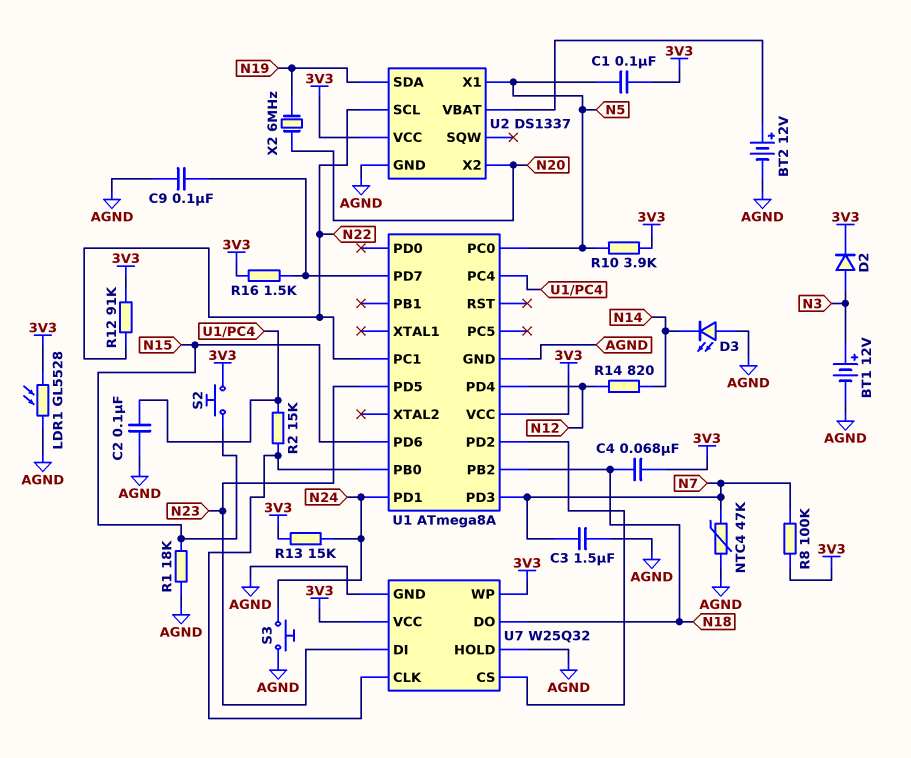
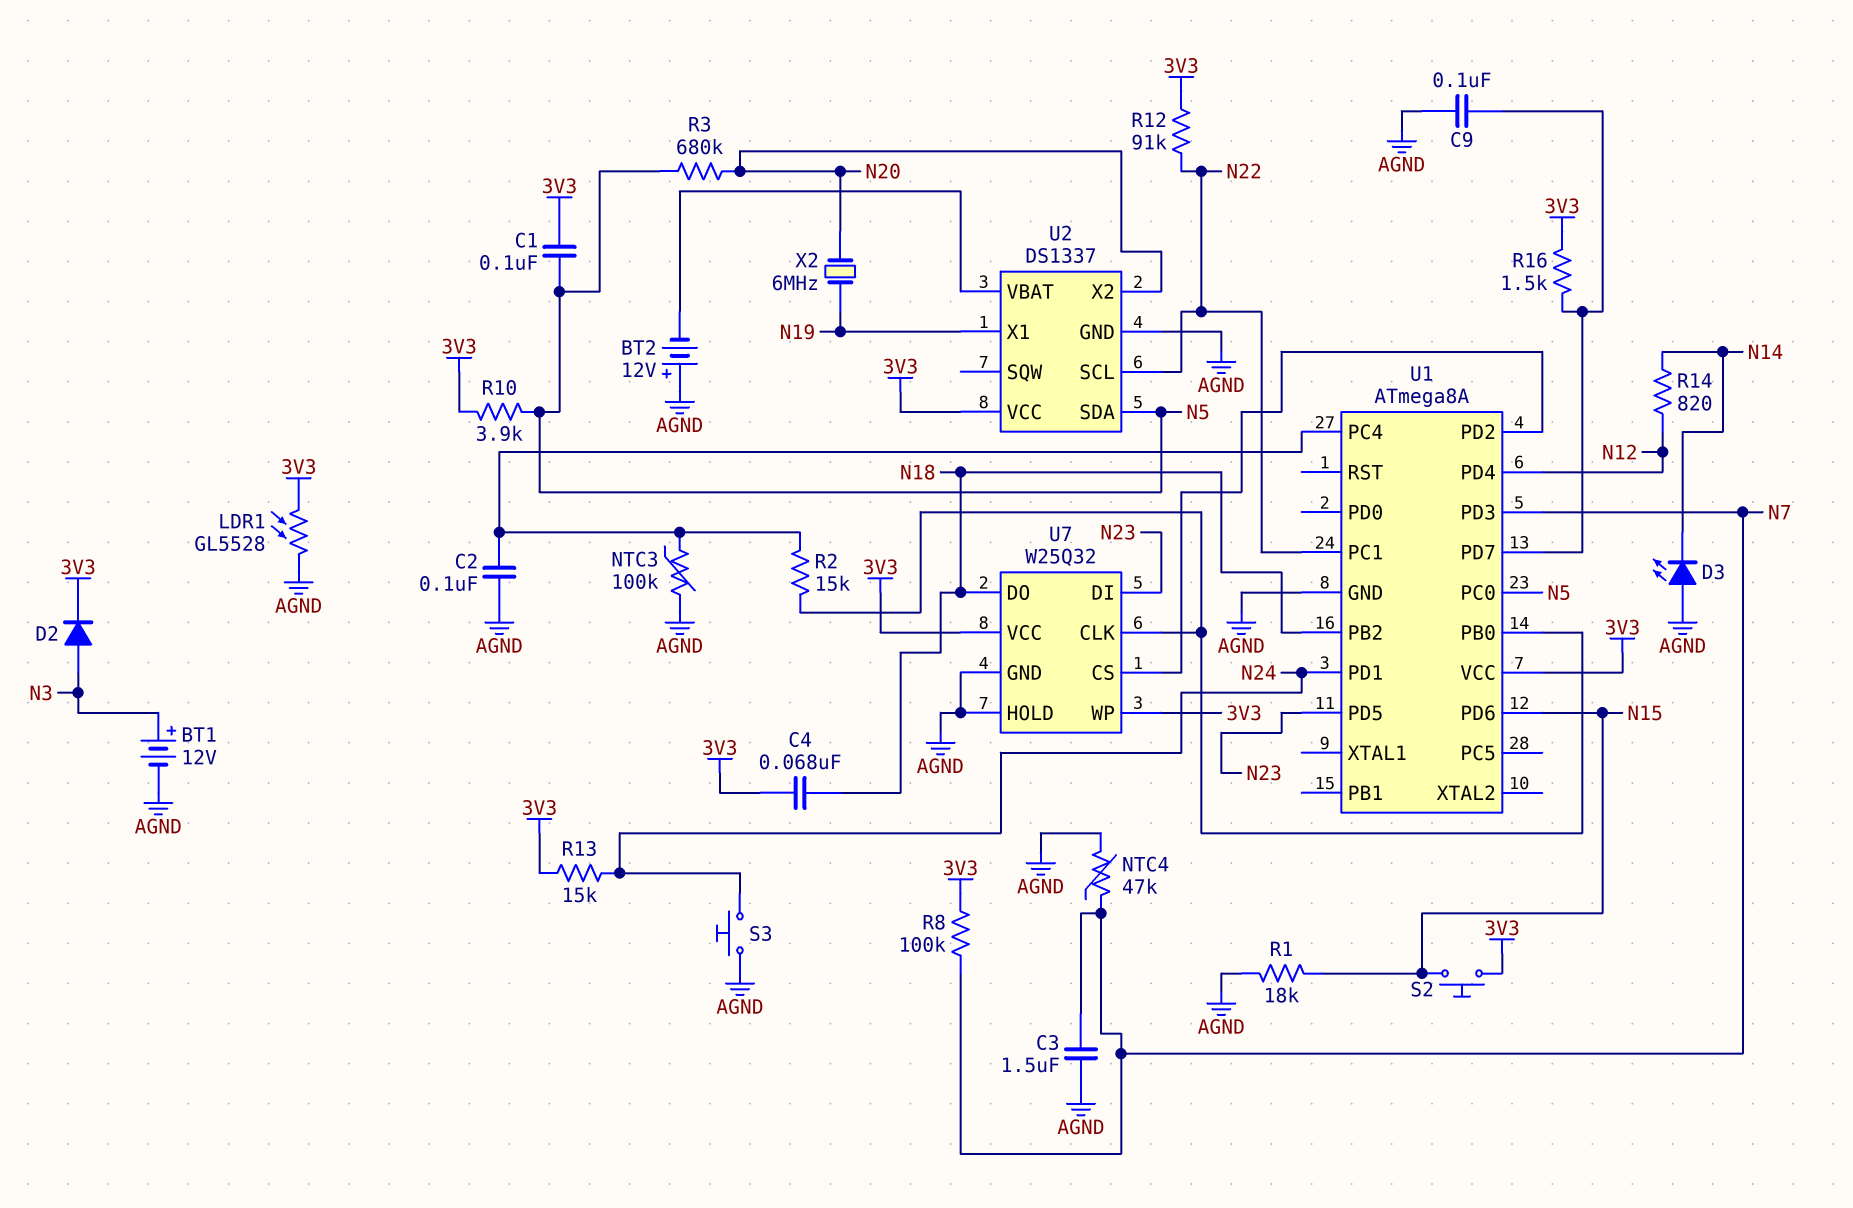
BT2: 12V (plus U2/VBAT, minus AGND) -> 12V (plus AGND, minus U2/VBAT)
NTC3: none -> 100k (AGND, U1/PC4)
R3: none -> 680k (N5, N20)
U2 pin SDA: N19 -> N5
U2 pin X1: N5 -> N19

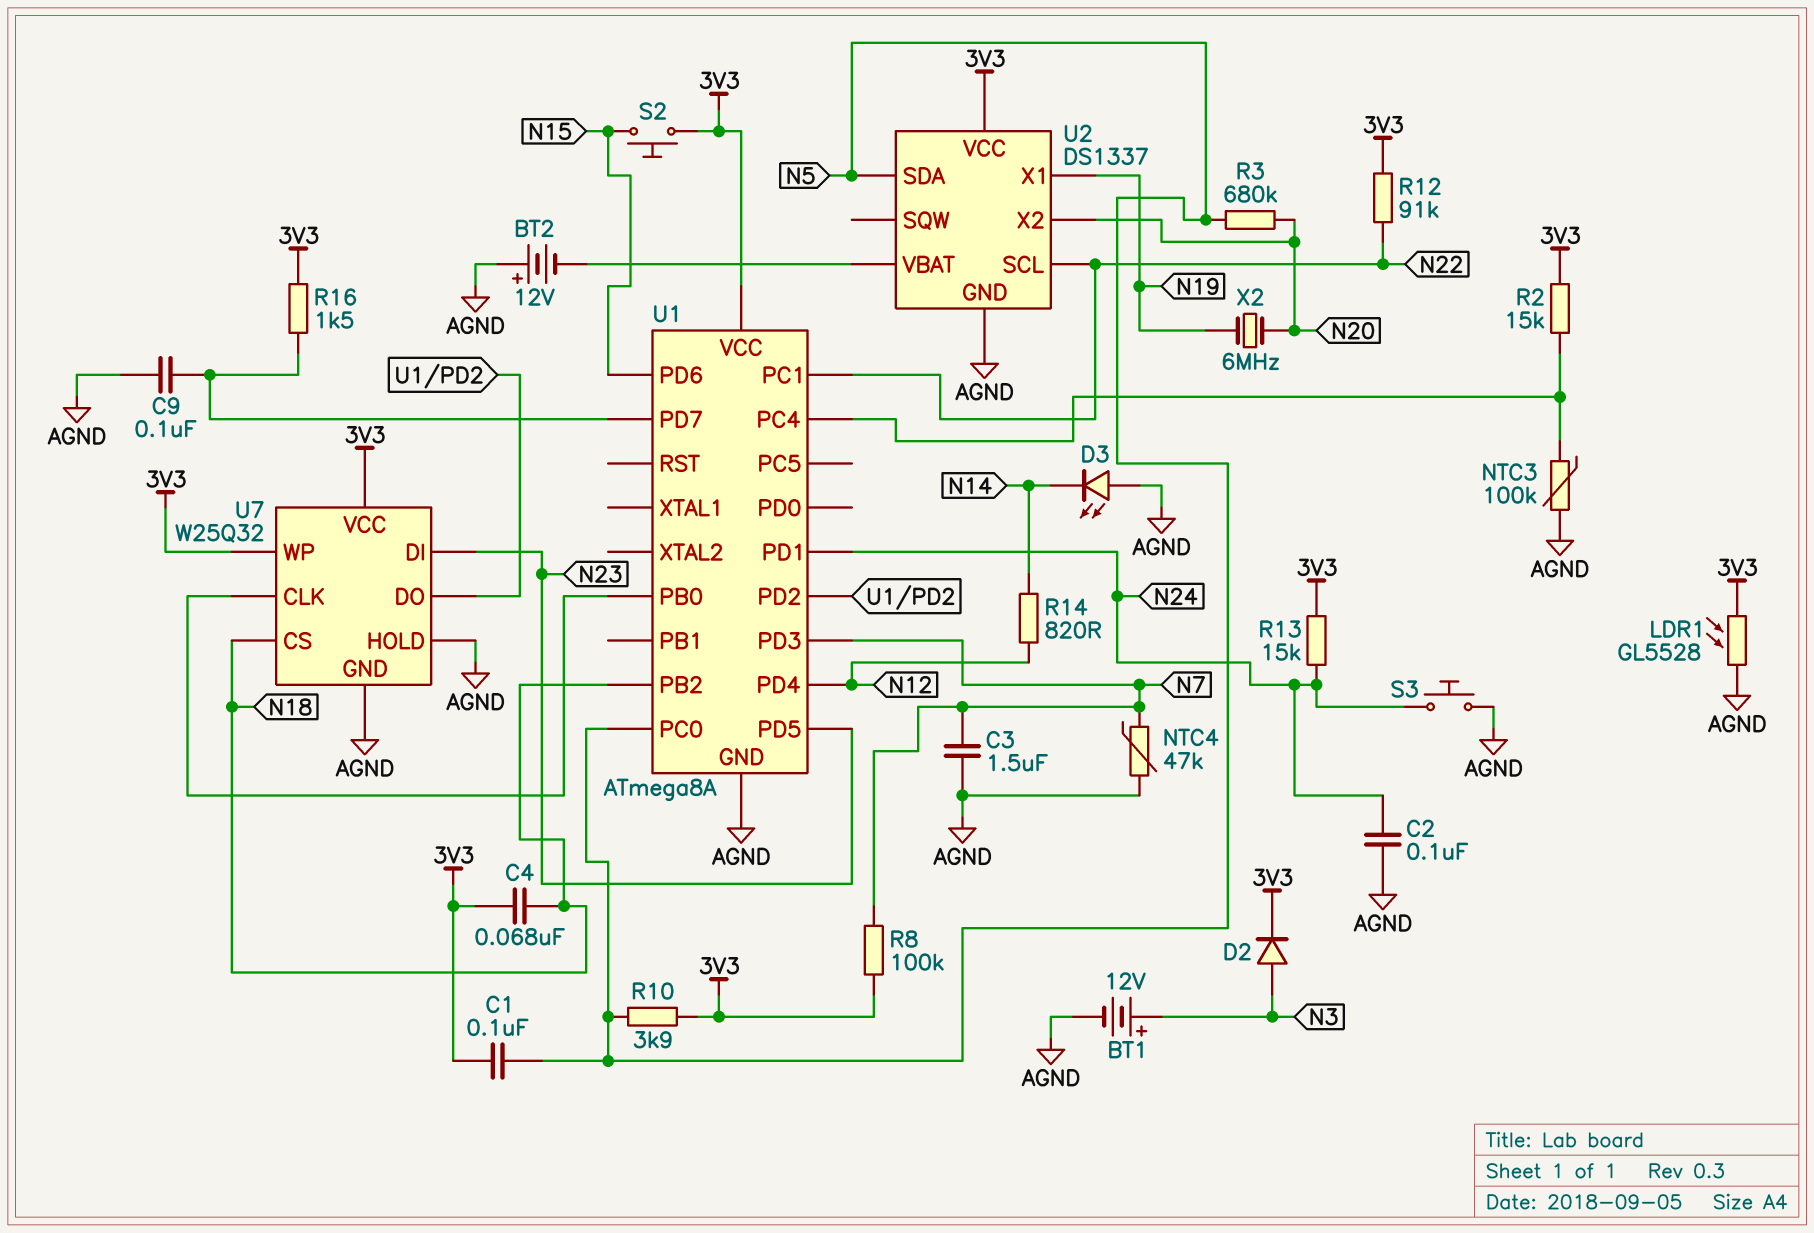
C2: 100nF (AGND, U1/PC4) -> 100nF (AGND, N24)
R1: 18k (AGND, N15) -> none
R2: 15k (U1/PB0, U1/PC4) -> 15k (3V3, U1/PC4)
U7 pin CS: U1/PD2 -> N18
U7 pin DO: N18 -> U1/PD2

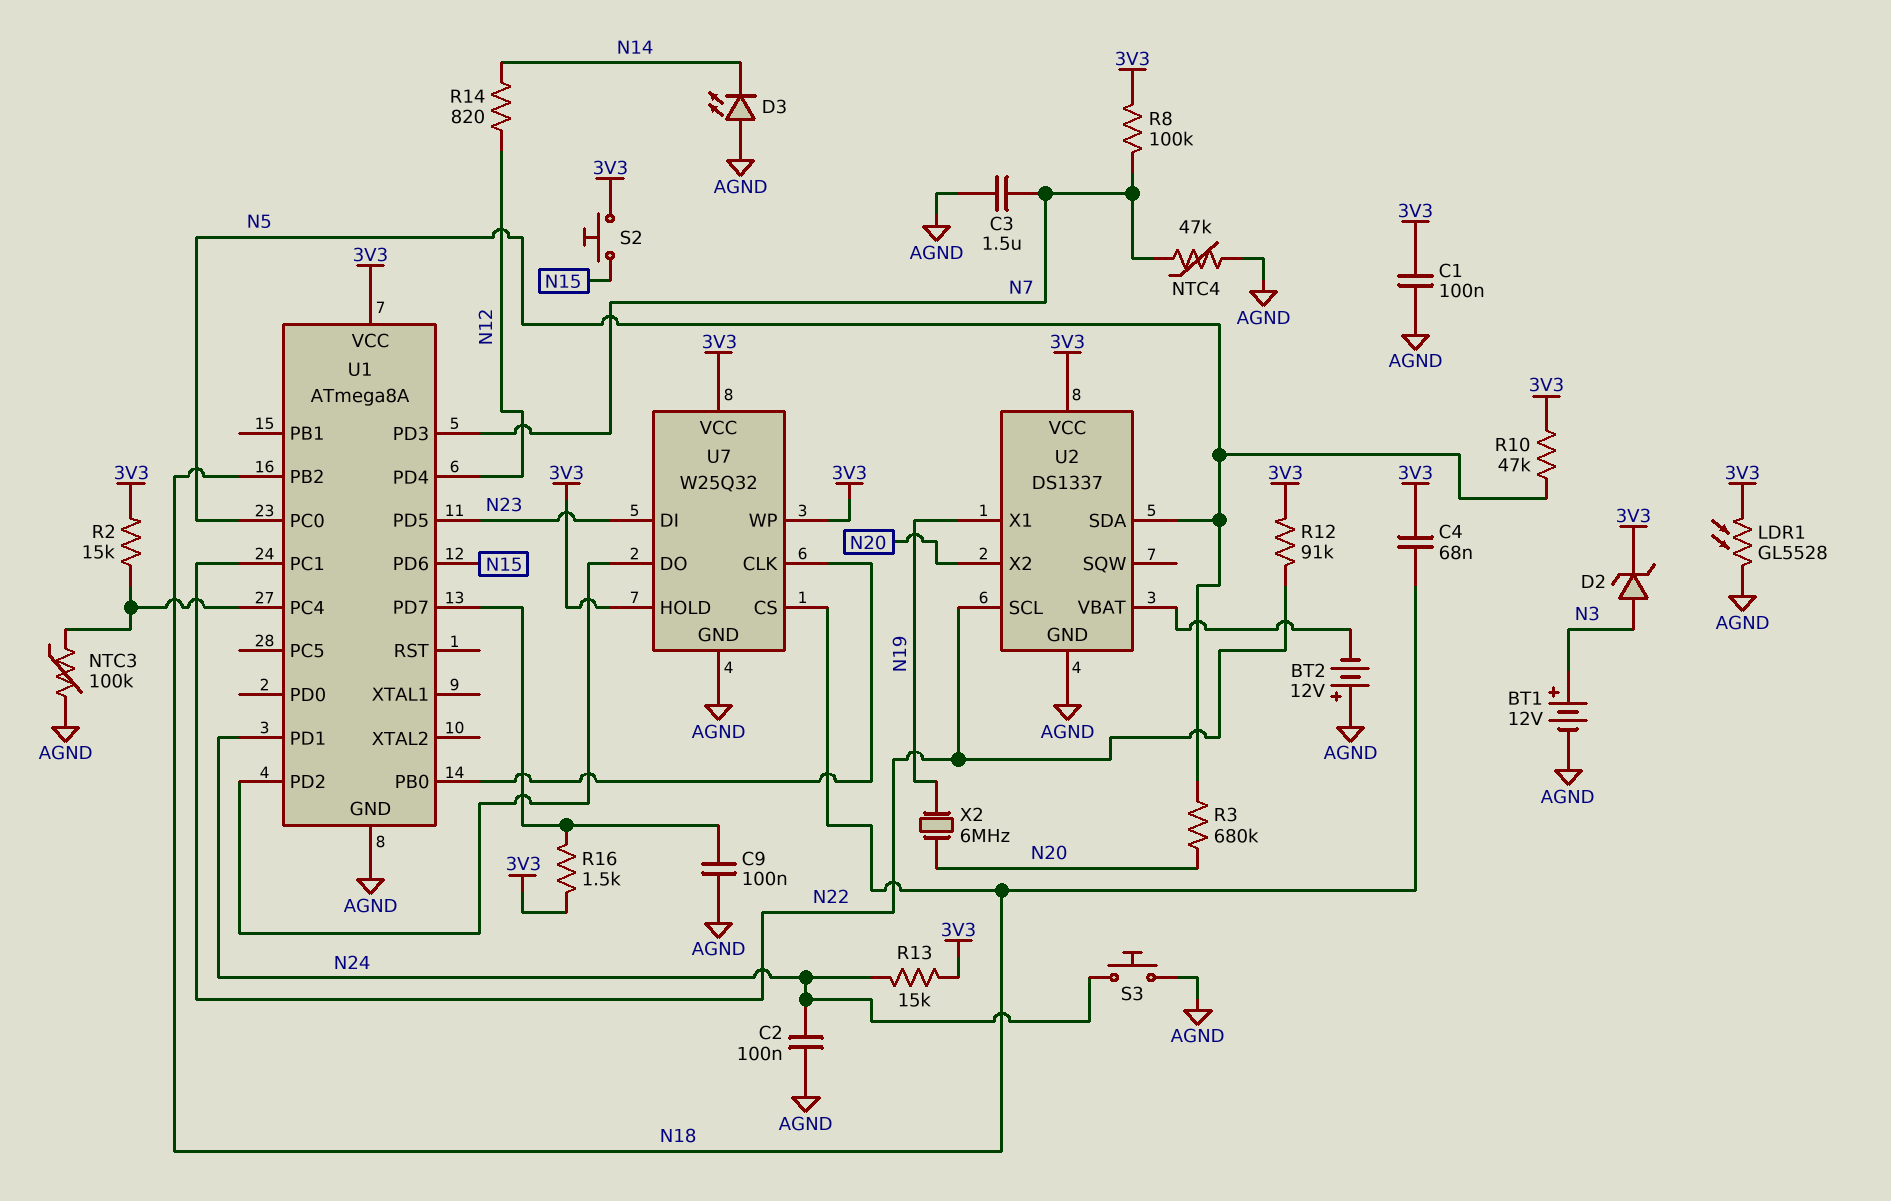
C1: 100nF (3V3, N5) -> 100nF (3V3, AGND)
D2: diode (A N3, K 3V3) -> zener (A N3, K 3V3)
R10: 3.9k (3V3, N5) -> 47k (3V3, N5)
U7 pin HOLD: AGND -> 3V3

